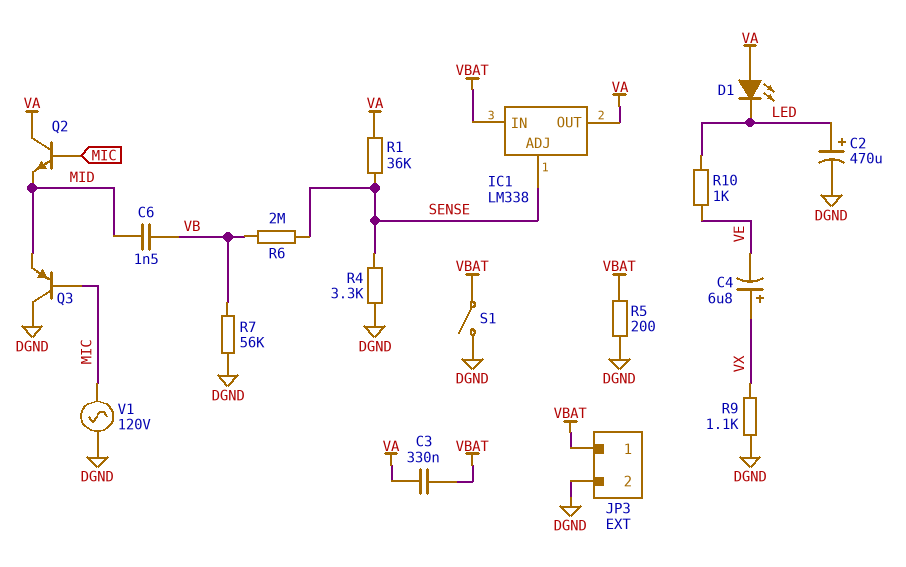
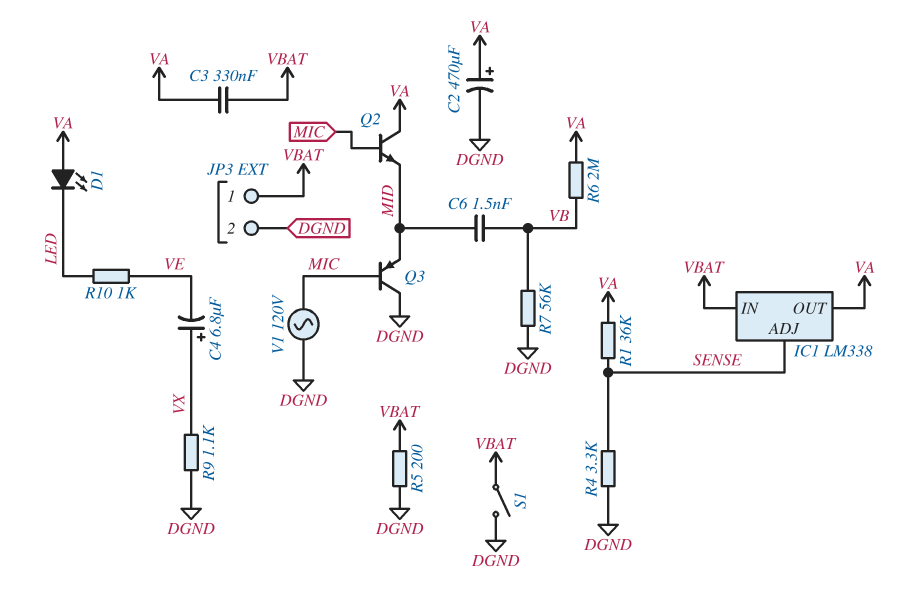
C2: 470uF (plus LED, minus DGND) -> 470uF (plus VA, minus DGND)
R6: 2M (SENSE, VB) -> 2M (VA, VB)

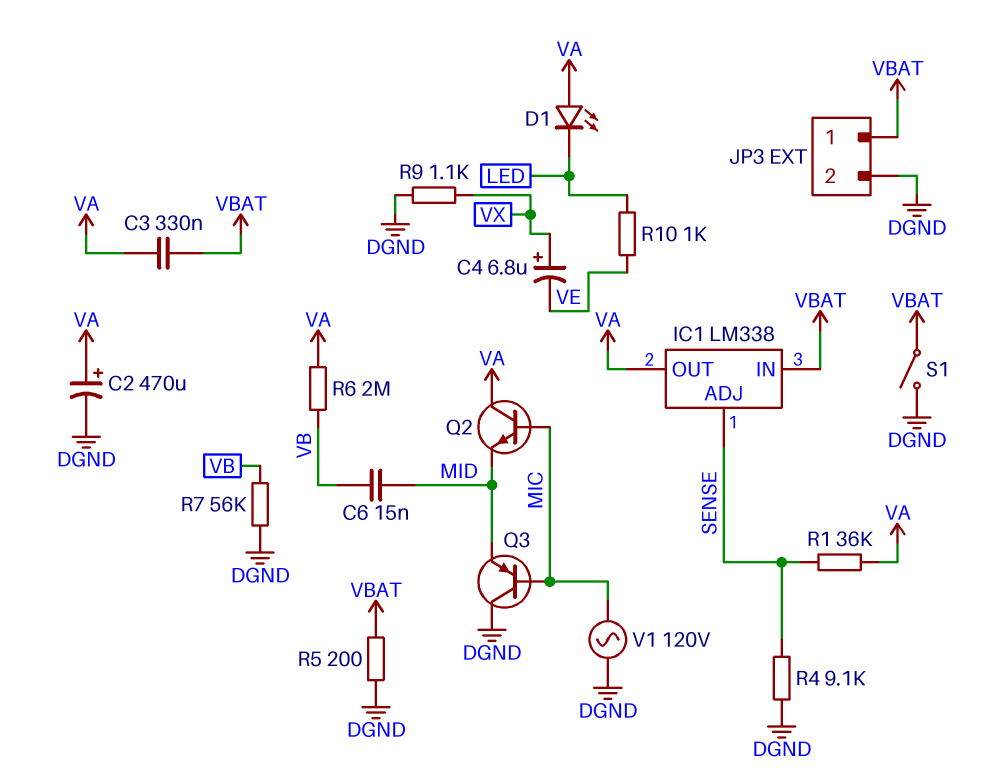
C6: 1.5nF (MID, VB) -> 15nF (MID, VB)
R4: 3.3k (DGND, SENSE) -> 9.1k (DGND, SENSE)

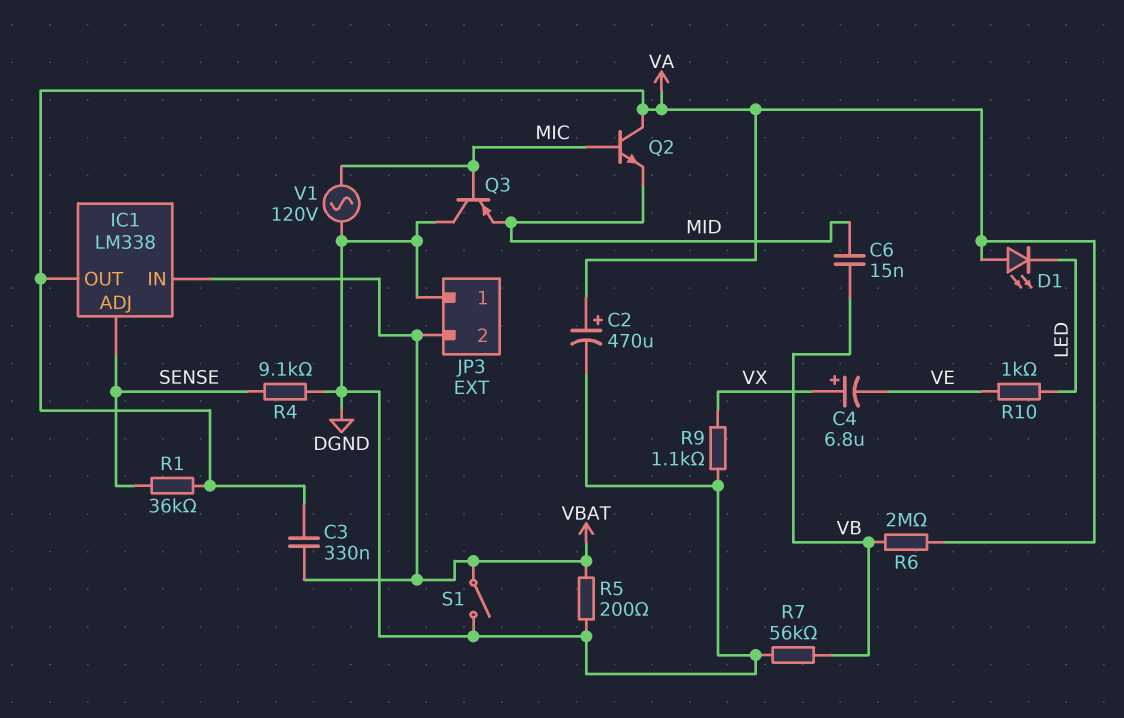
JP3 pin 1: VBAT -> DGND
JP3 pin 2: DGND -> VBAT

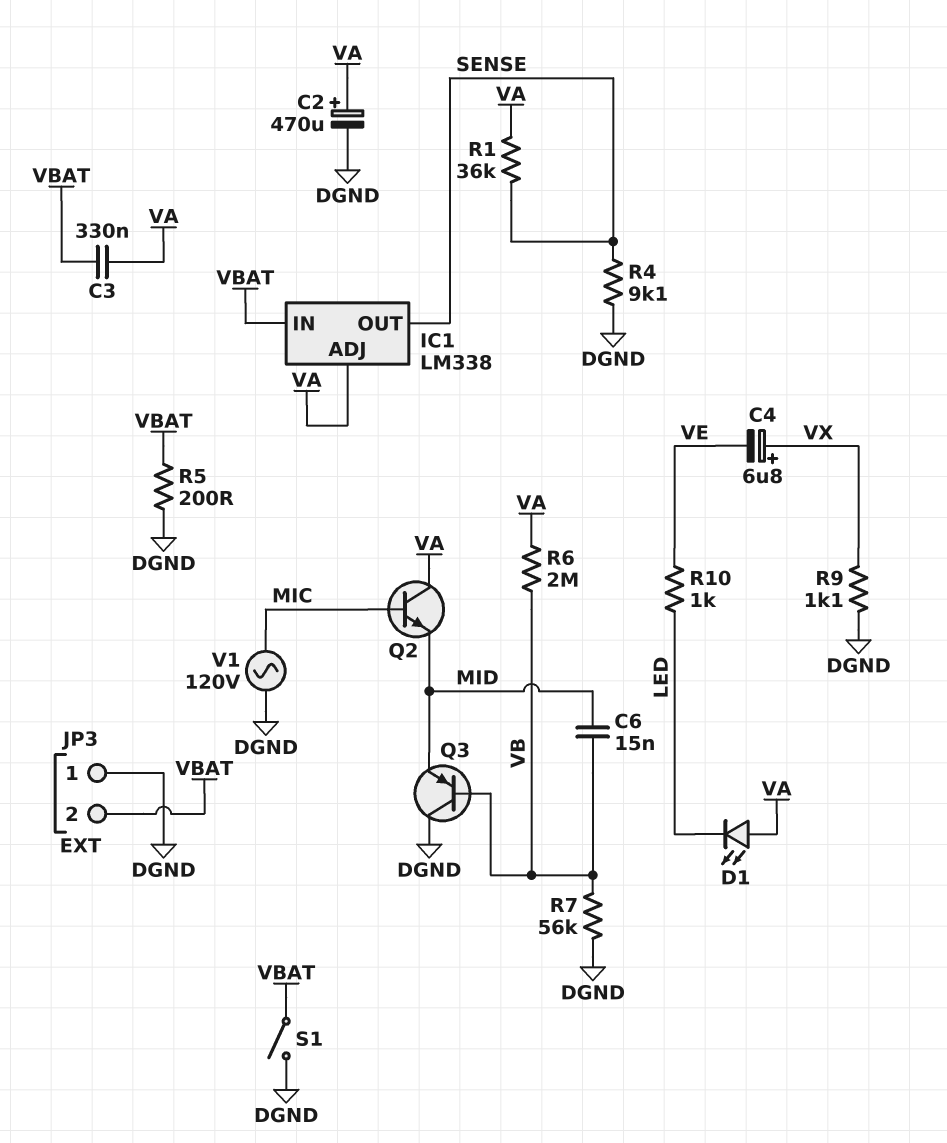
IC1 pin ADJ: SENSE -> VA
IC1 pin OUT: VA -> SENSE
Q3: PNP (B MIC, C DGND, E MID) -> PNP (B VB, C DGND, E MID)

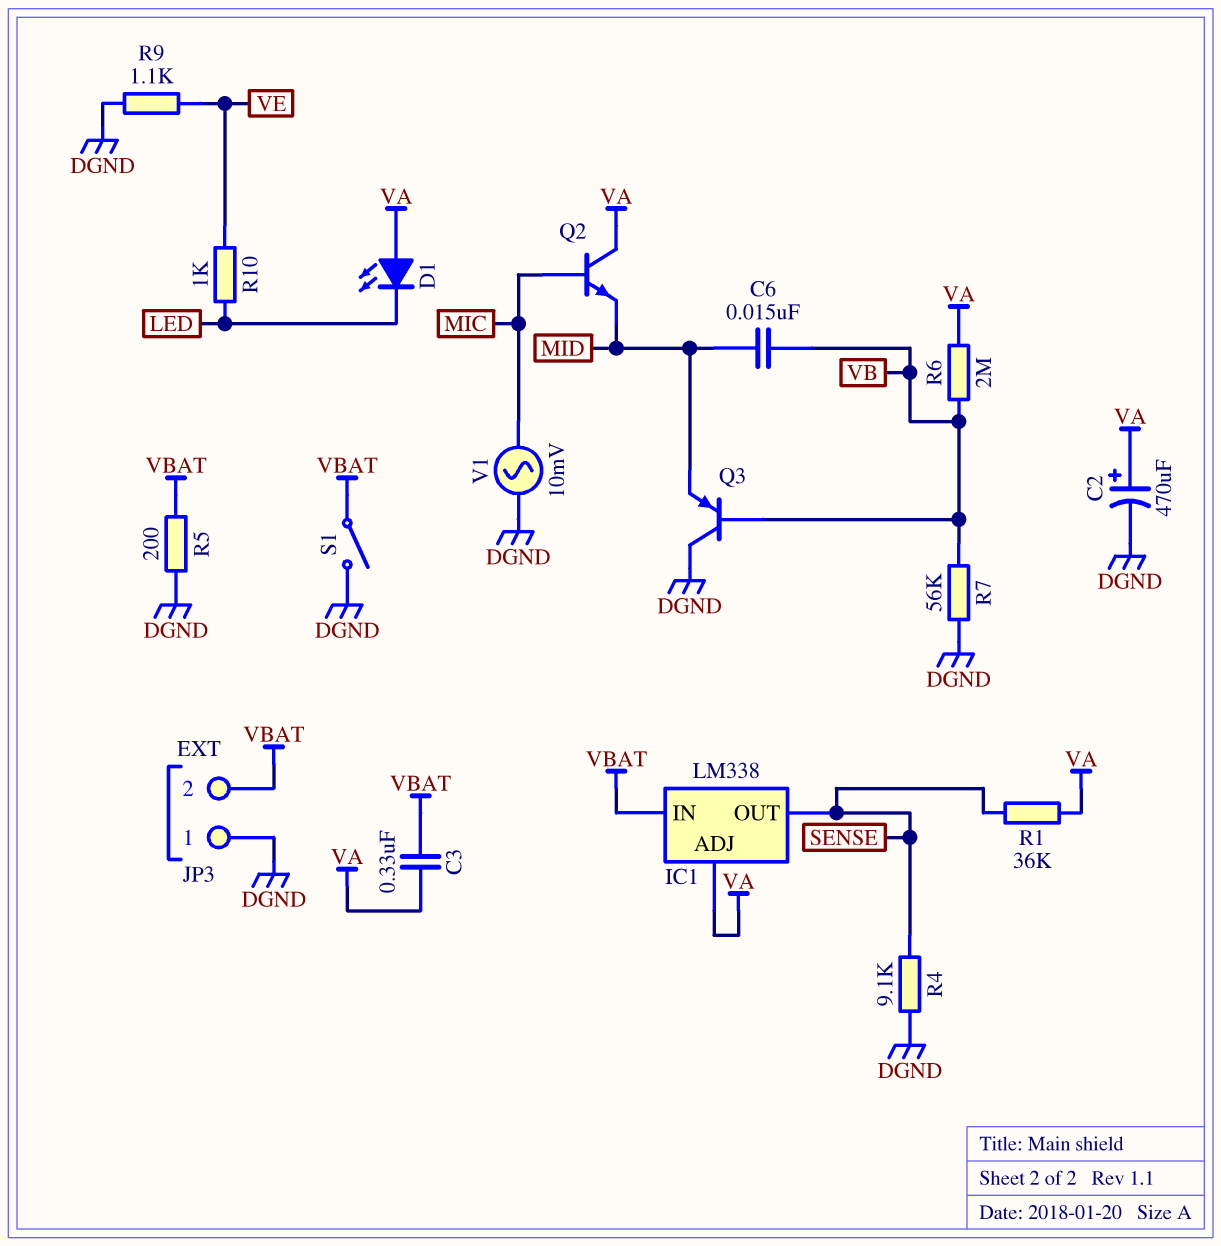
C4: 6.8uF (plus VX, minus VE) -> none
R9: 1.1k (DGND, VX) -> 1.1k (DGND, VE)
V1: AC 120V (DGND, MIC) -> AC 10mV (DGND, MIC)

